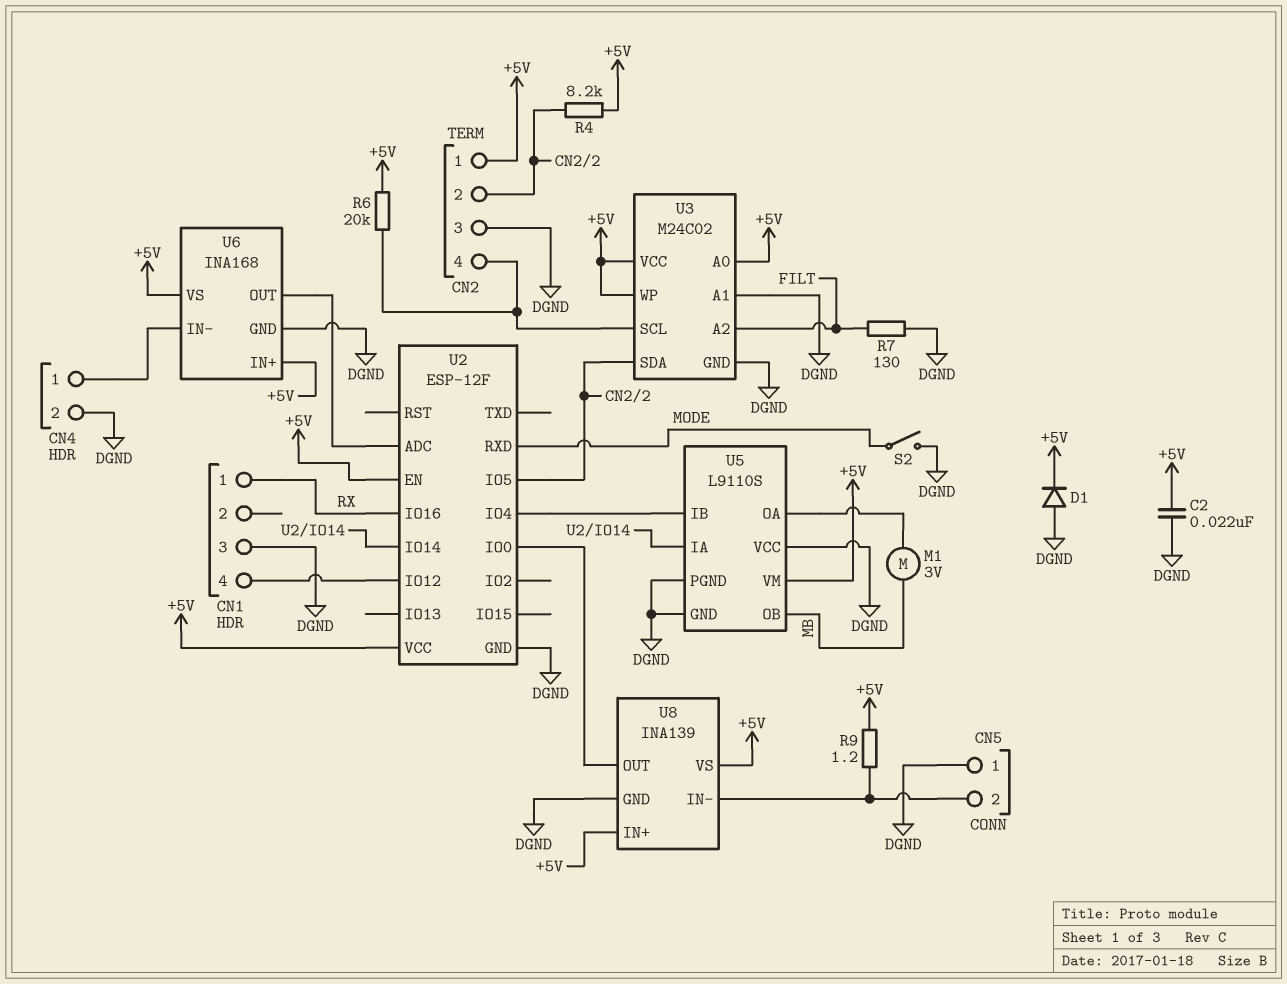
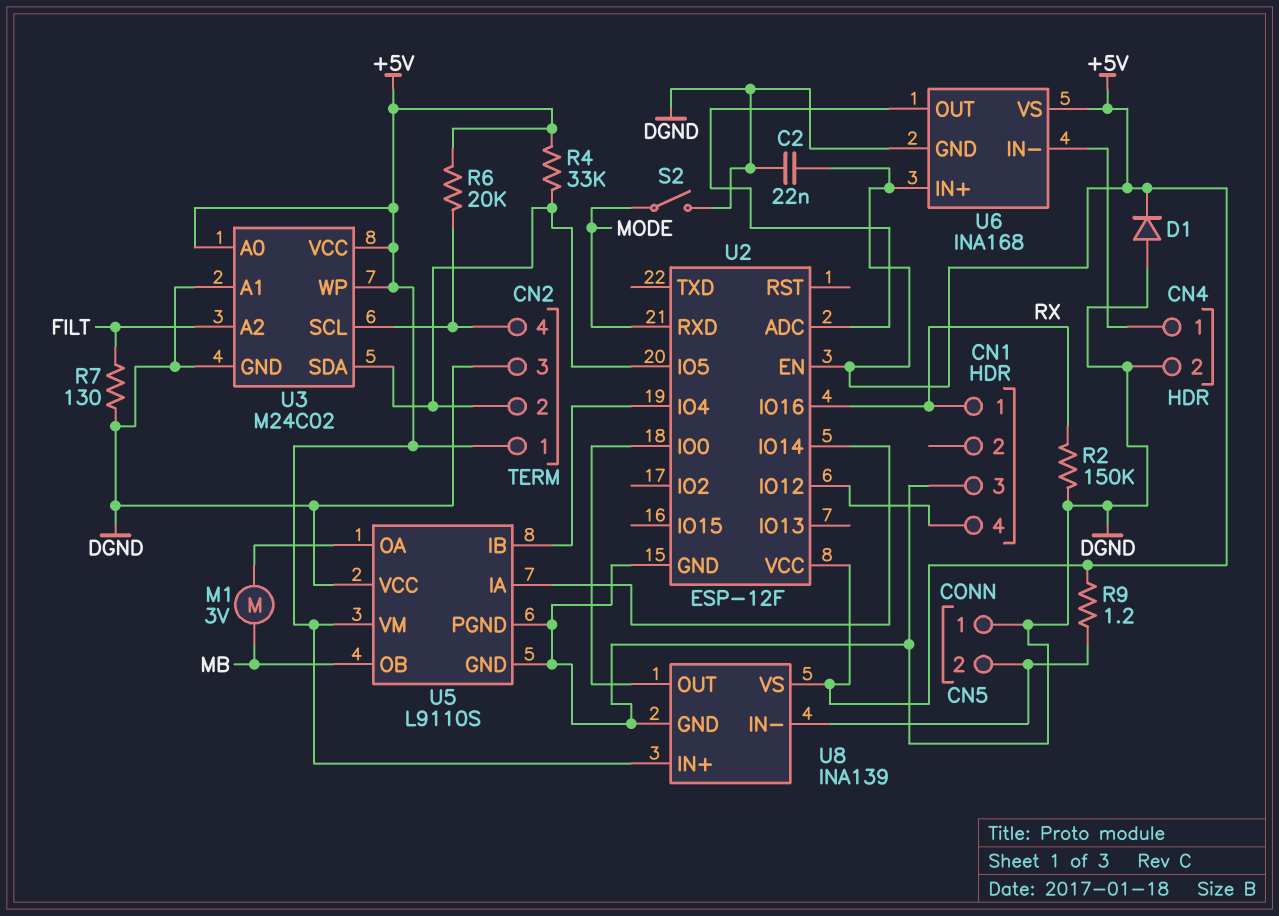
R2: none -> 150k (DGND, RX)
R4: 8.2k (+5V, CN2/2) -> 33k (+5V, CN2/2)

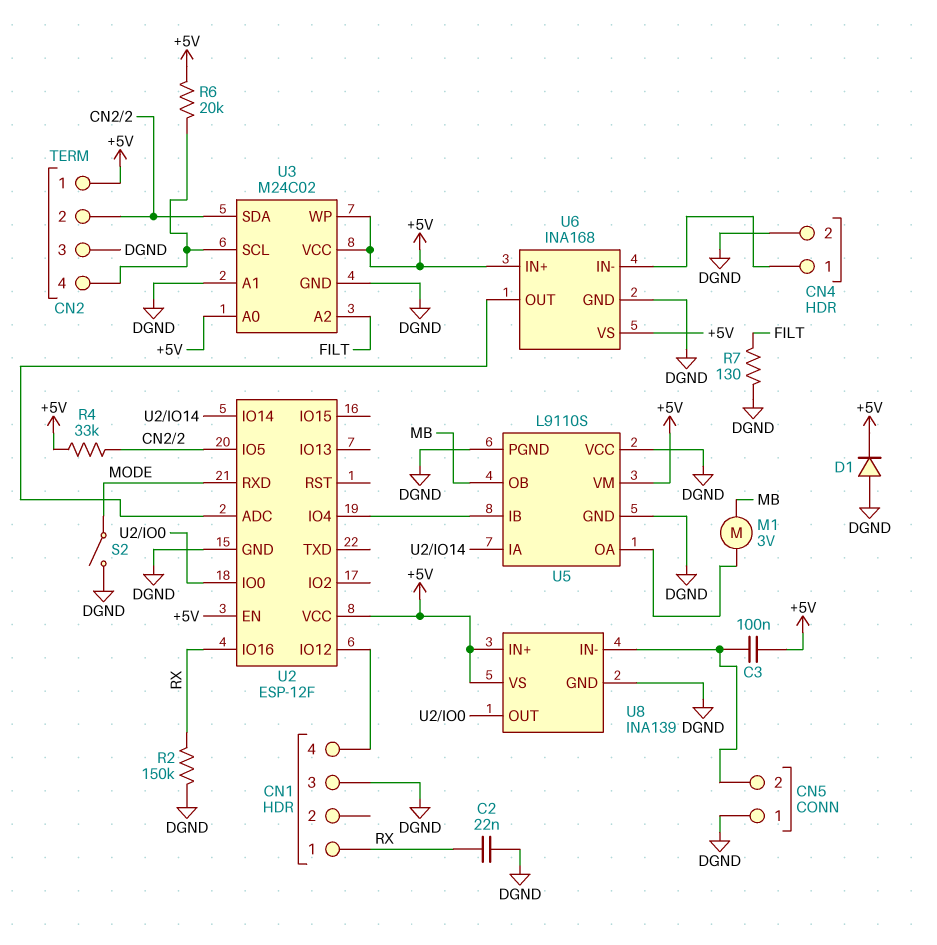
C2: 22nF (+5V, DGND) -> 22nF (DGND, RX)
C3: none -> 100nF (+5V, CN5/2)
R9: 1.2 (+5V, CN5/2) -> none

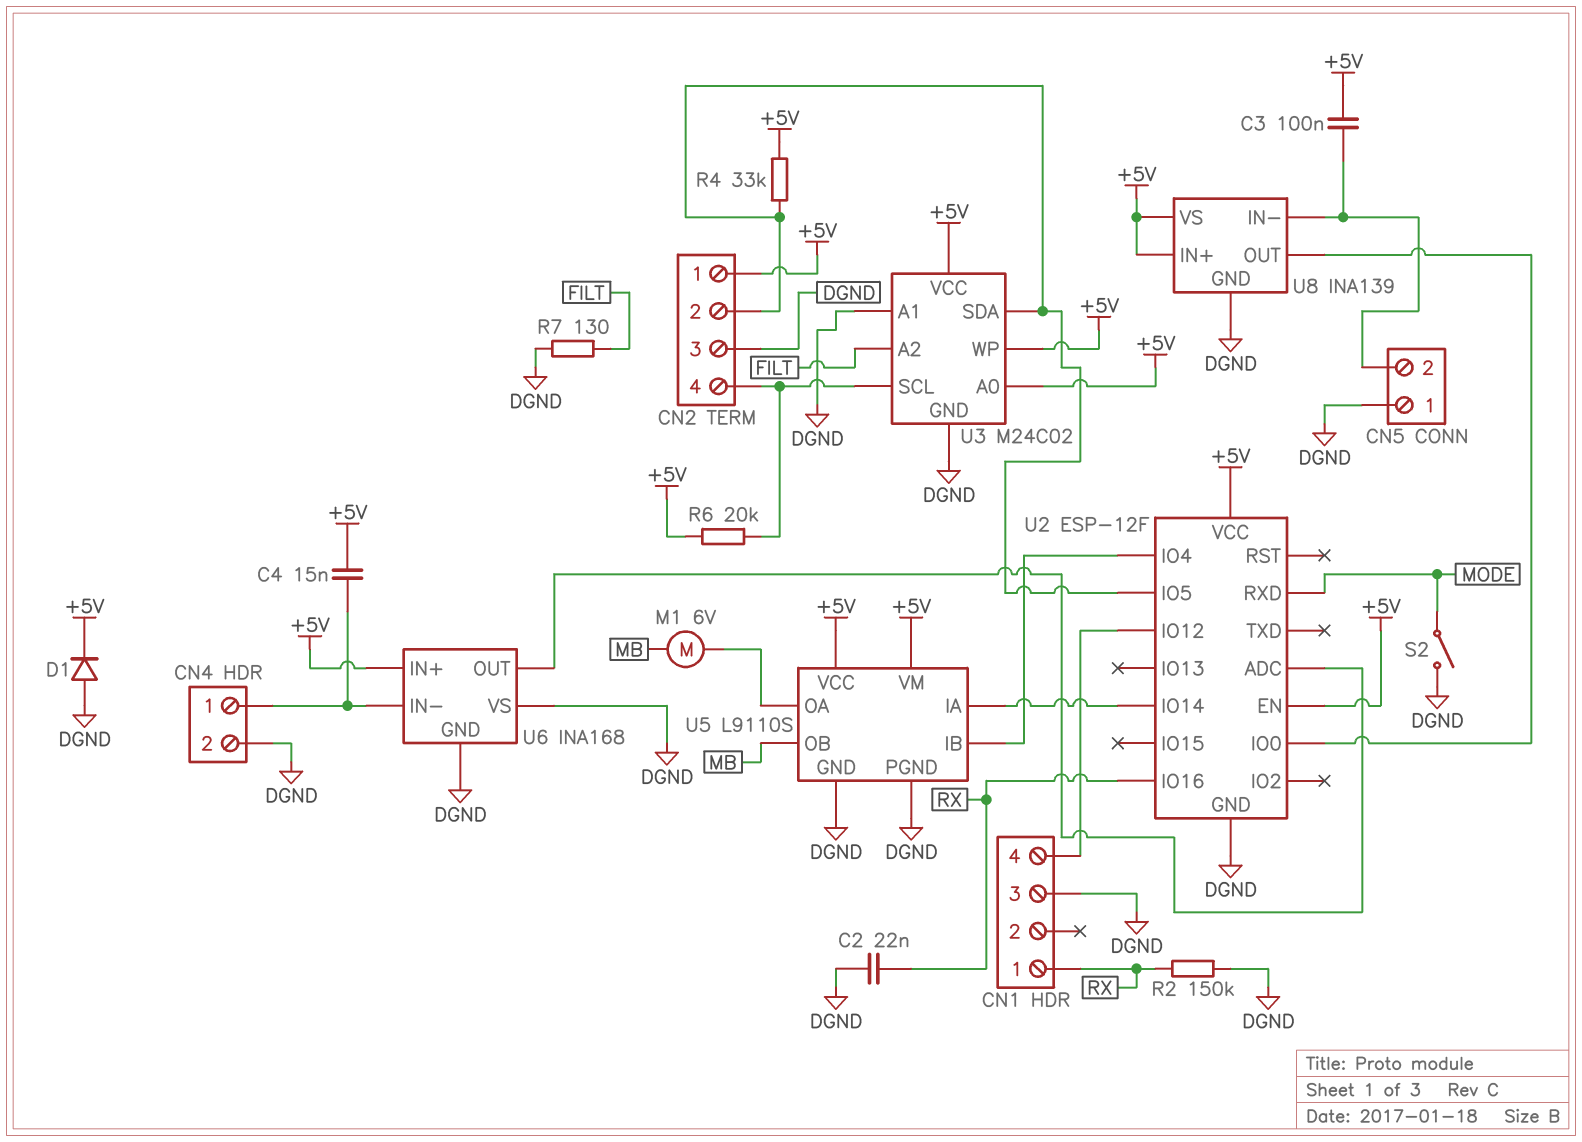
C4: none -> 15nF (+5V, CN4/1)
M1: motor 3V (MB, U5/OA) -> motor 6V (MB, U5/OA)
U5 pin VCC: DGND -> +5V
U6 pin VS: +5V -> DGND

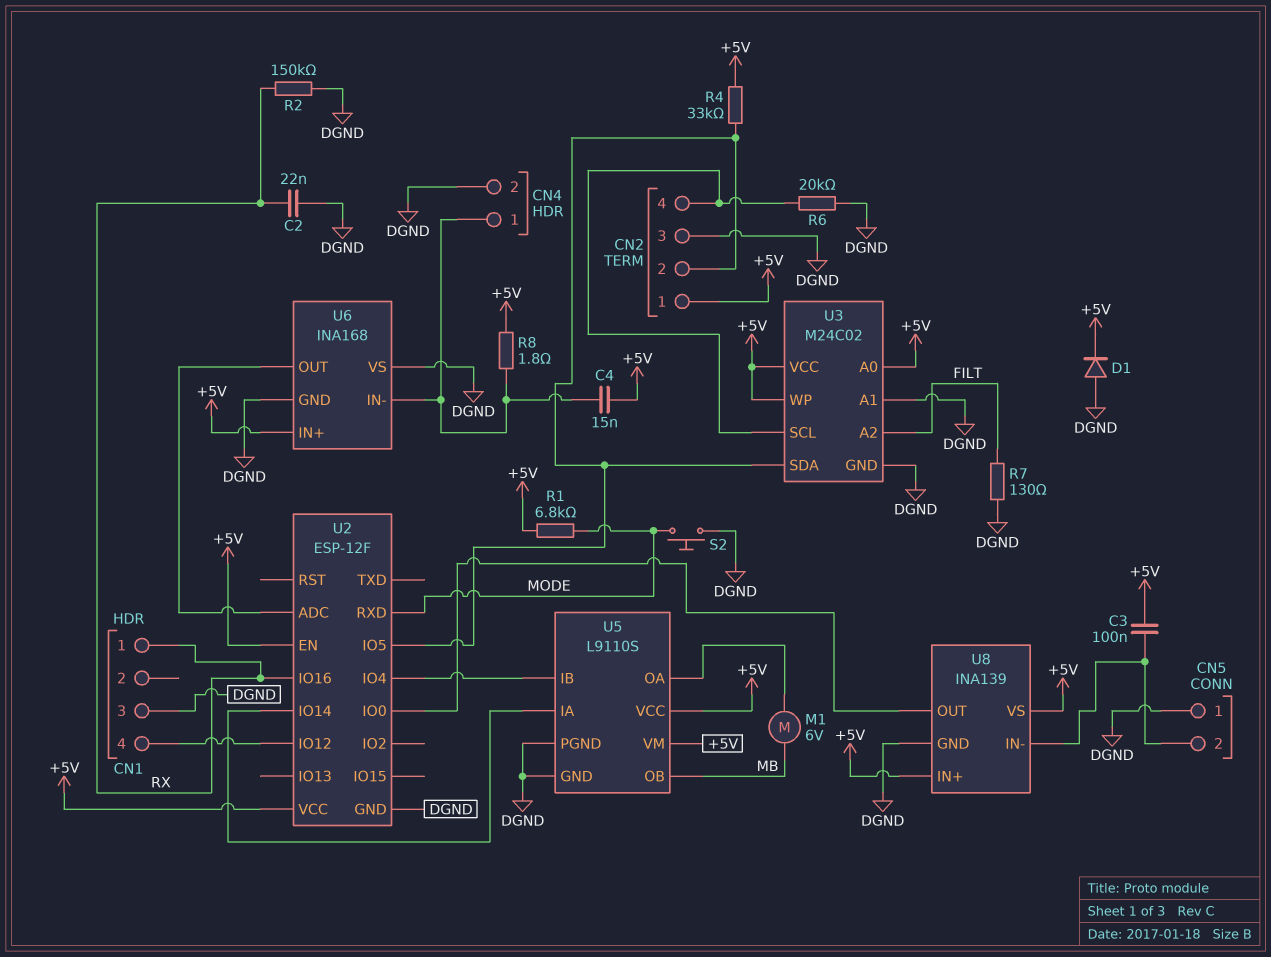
R1: none -> 6.8k (+5V, MODE)
R6: 20k (+5V, CN2/4) -> 20k (CN2/4, DGND)
R8: none -> 1.8 (+5V, CN4/1)
S2: switch (DGND, MODE) -> button (DGND, MODE)

